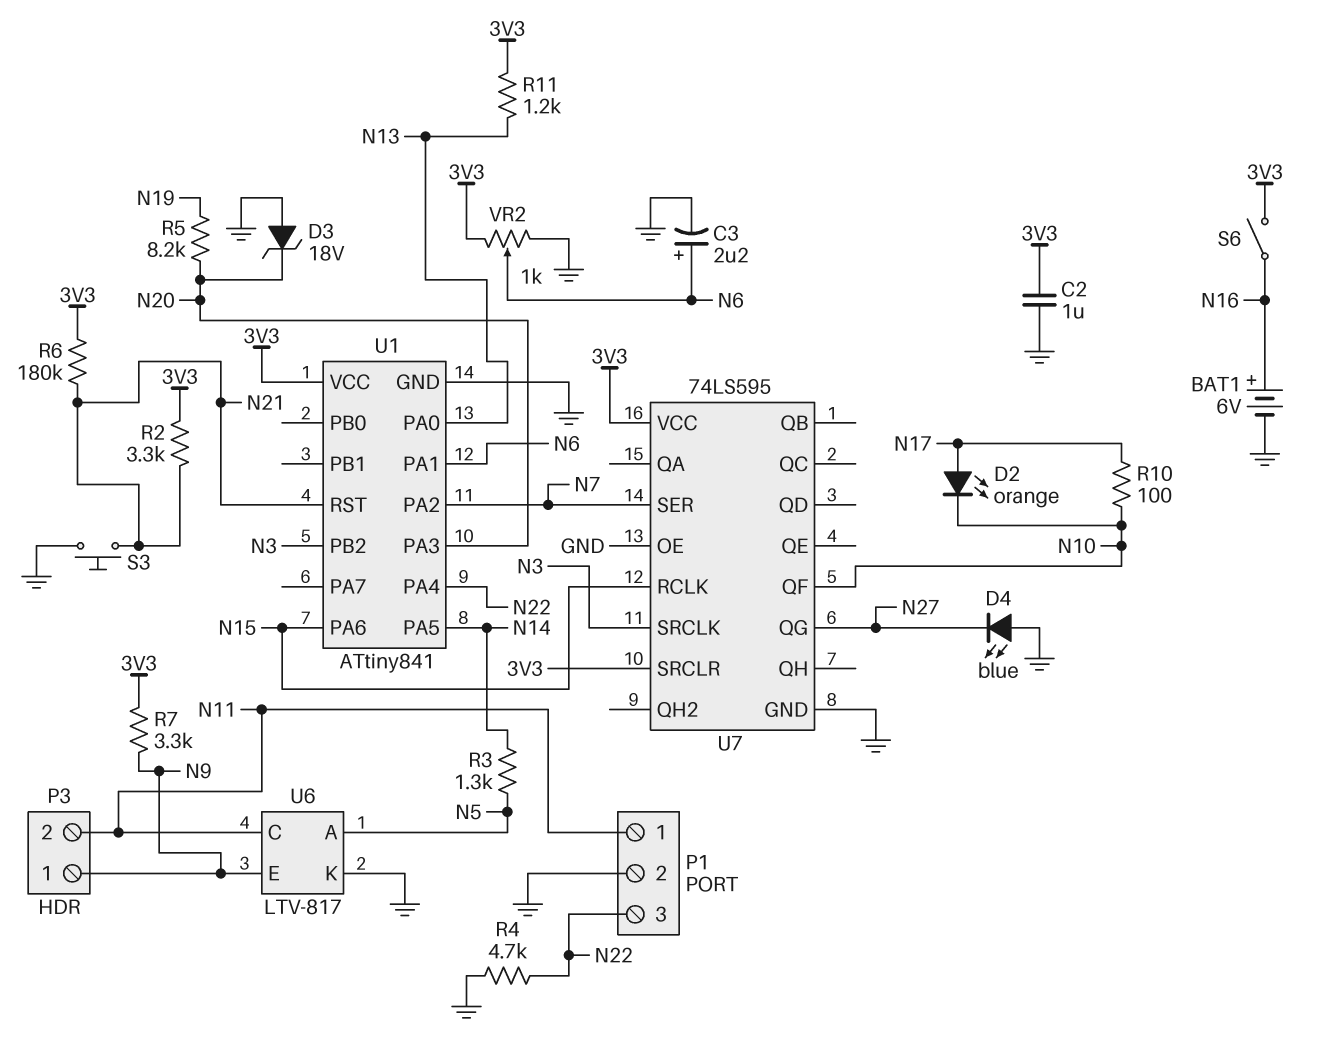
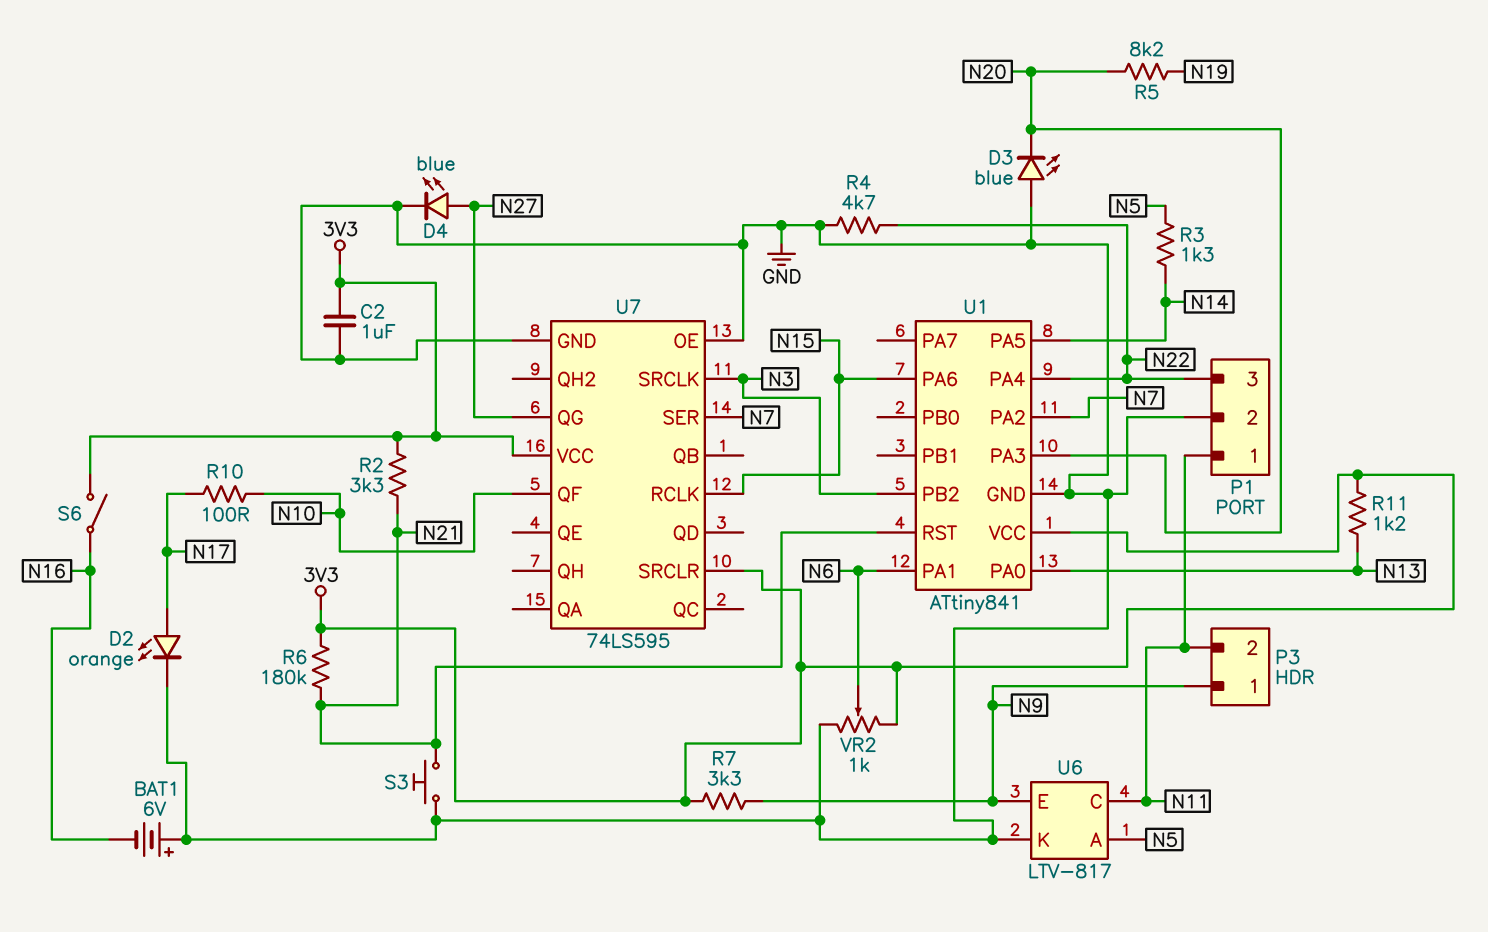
BAT1: 6V (plus N16, minus GND) -> 6V (plus GND, minus N16)
C3: 2.2uF (plus N6, minus GND) -> none
D2: LED orange (A N17, K N10) -> LED orange (A N17, K GND)
D3: zener 18V (A GND, K N20) -> LED blue (A GND, K N20)
D4: LED blue (A GND, K N27) -> LED blue (A N27, K GND)

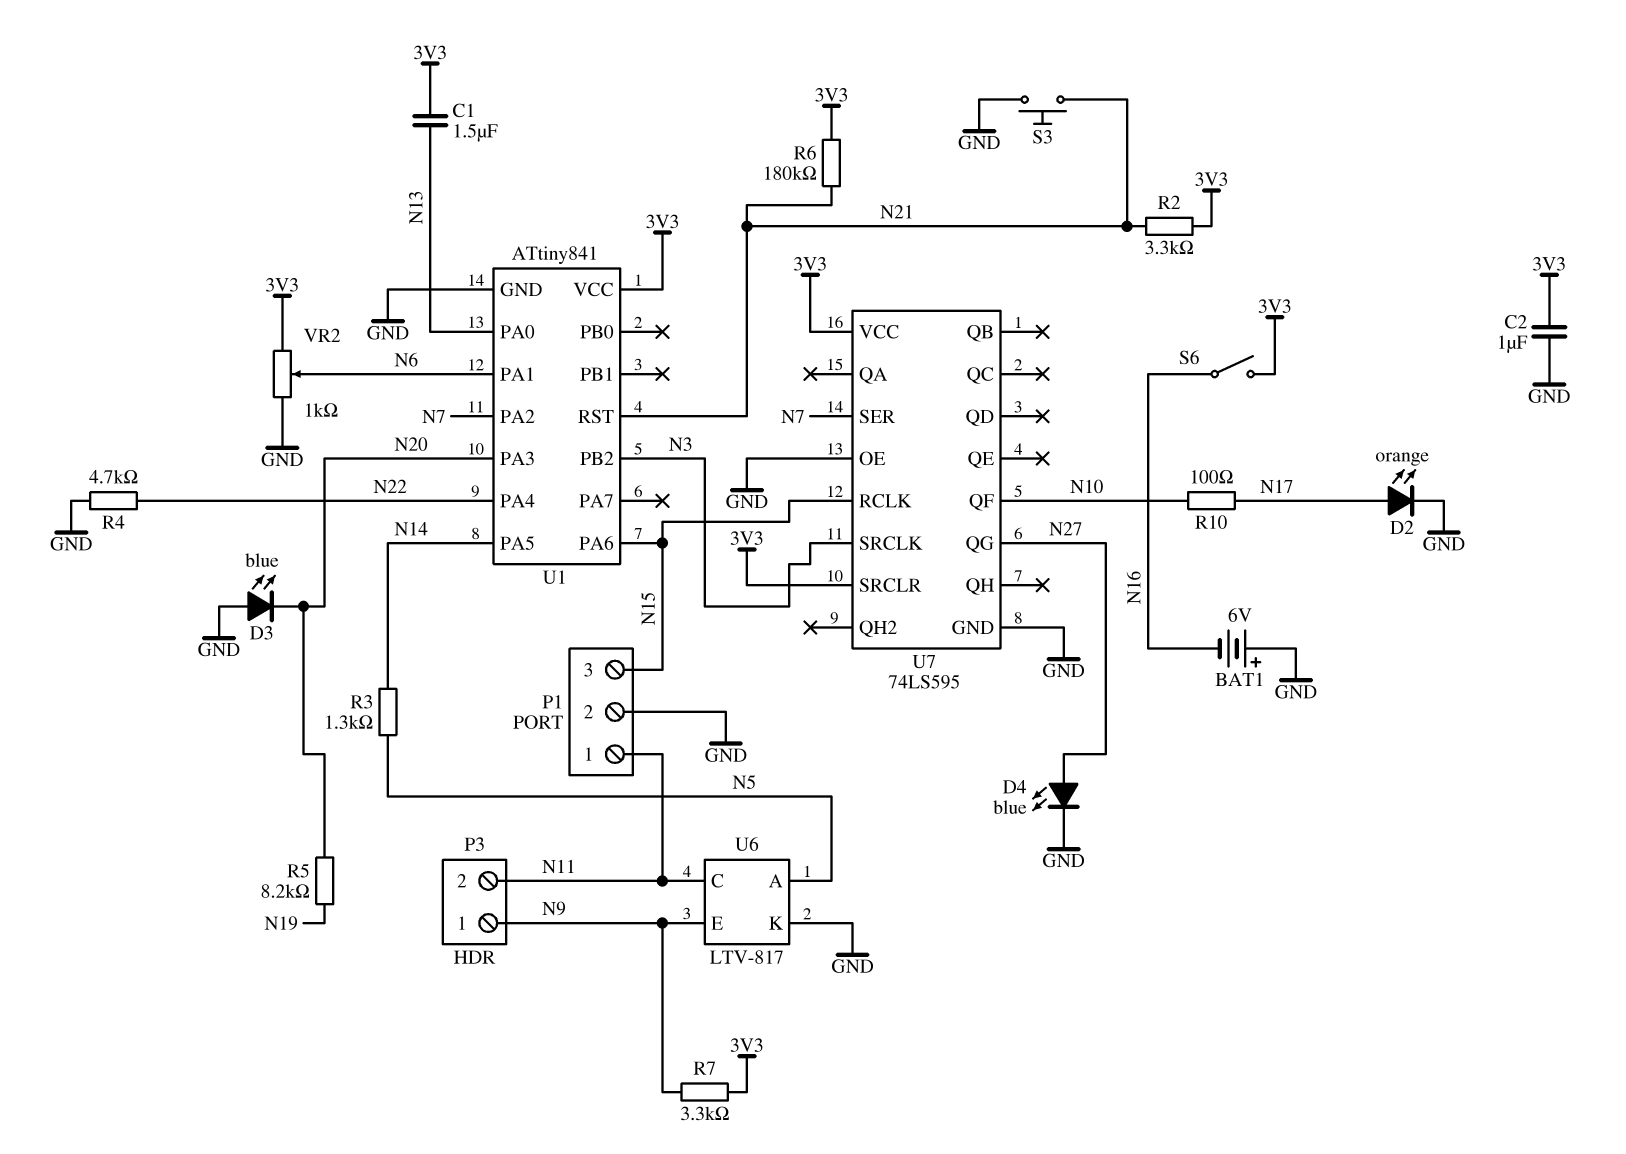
C1: none -> 1.5uF (3V3, N13)
P1 pin 3: N22 -> N15
R11: 1.2k (3V3, N13) -> none

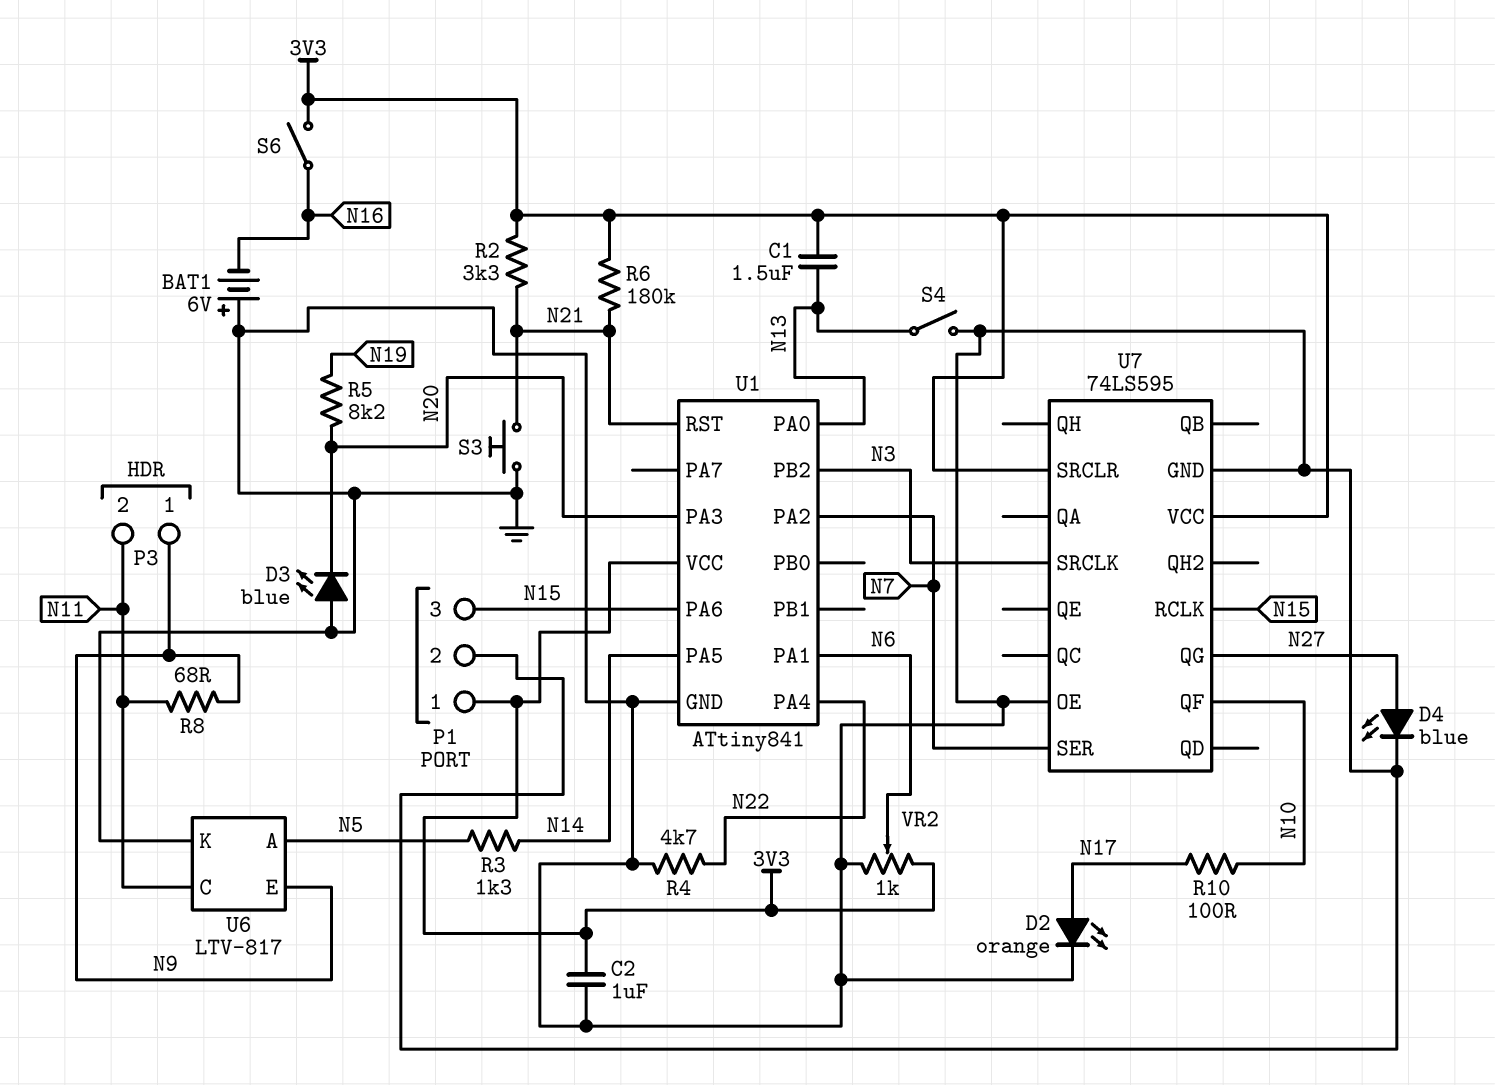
P1 pin 1: N11 -> 3V3
R7: 3.3k (3V3, N9) -> none
R8: none -> 68 (N9, N11)
S4: none -> switch (GND, N13)

